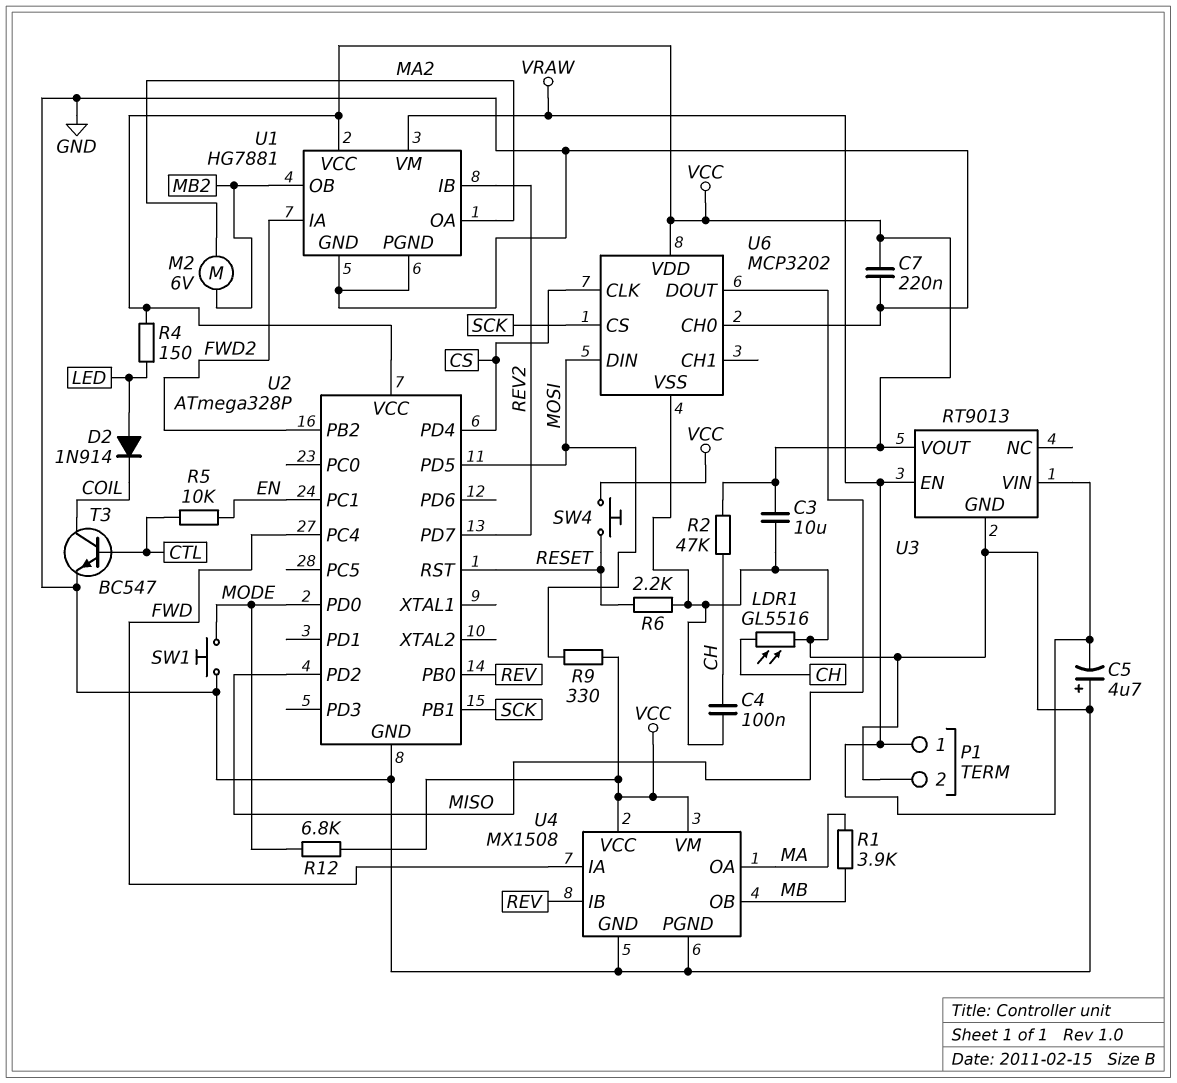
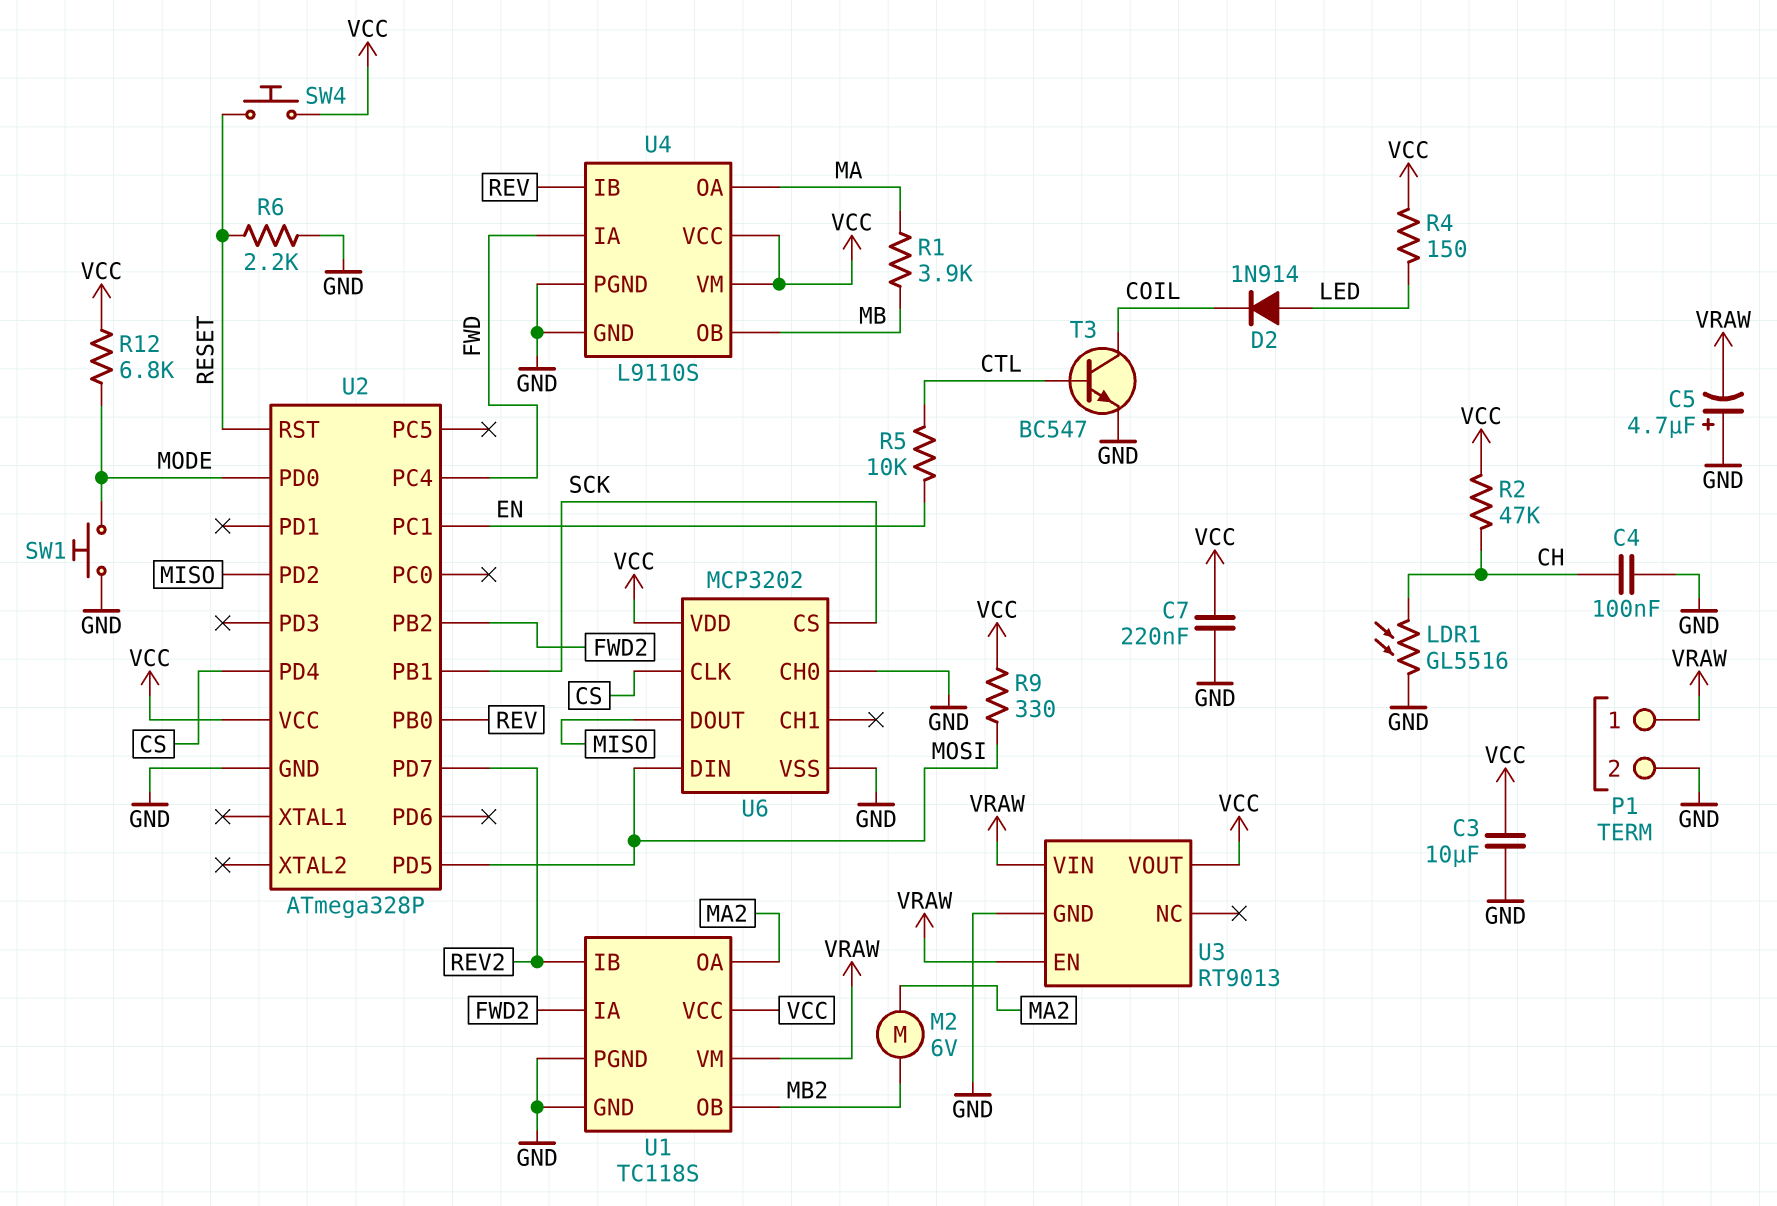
U1: HG7881 -> TC118S
U4: MX1508 -> L9110S

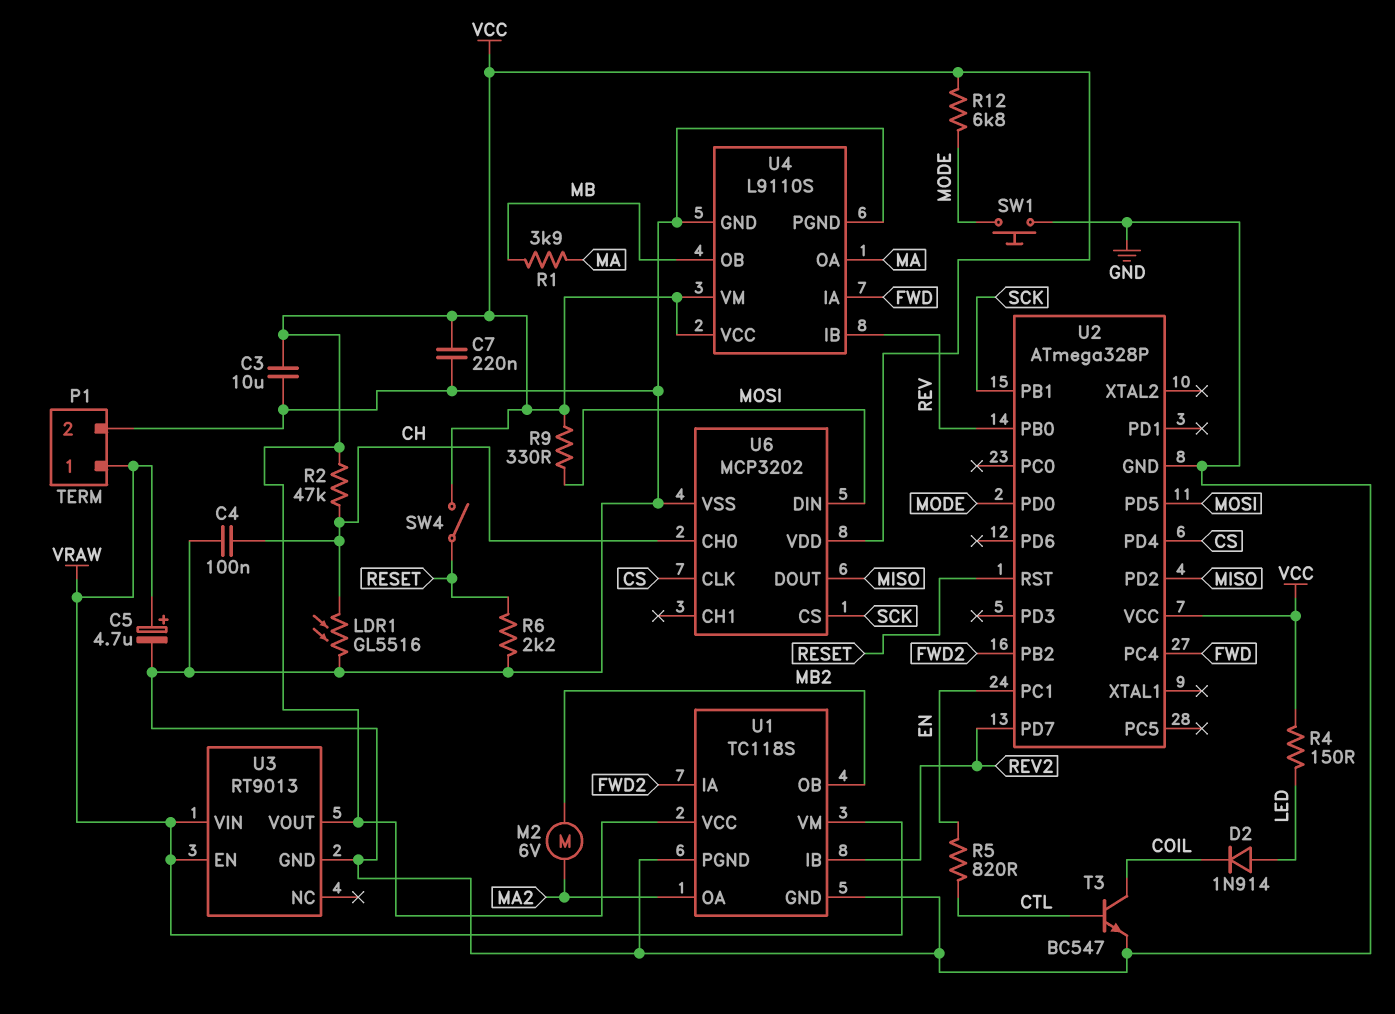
C5: 4.7uF (plus GND, minus VRAW) -> 4.7uF (plus VRAW, minus GND)
R5: 10k (CTL, EN) -> 820 (CTL, EN)
SW4: button (RESET, VCC) -> switch (RESET, VCC)
U6 pin CH0: GND -> CH

